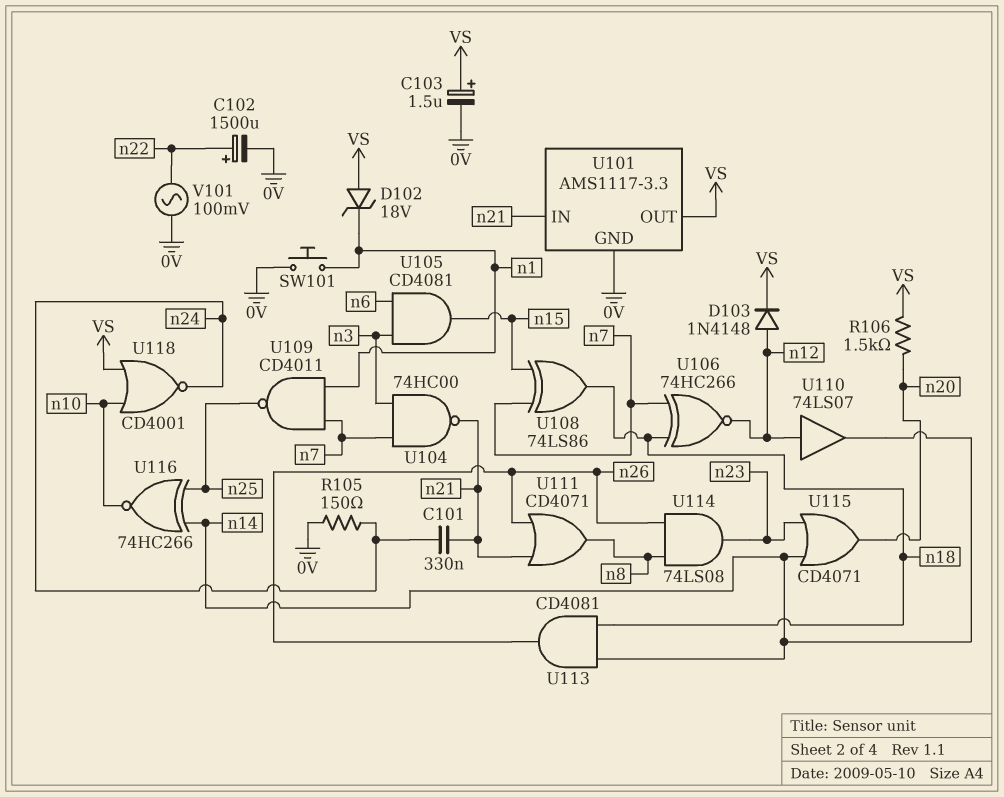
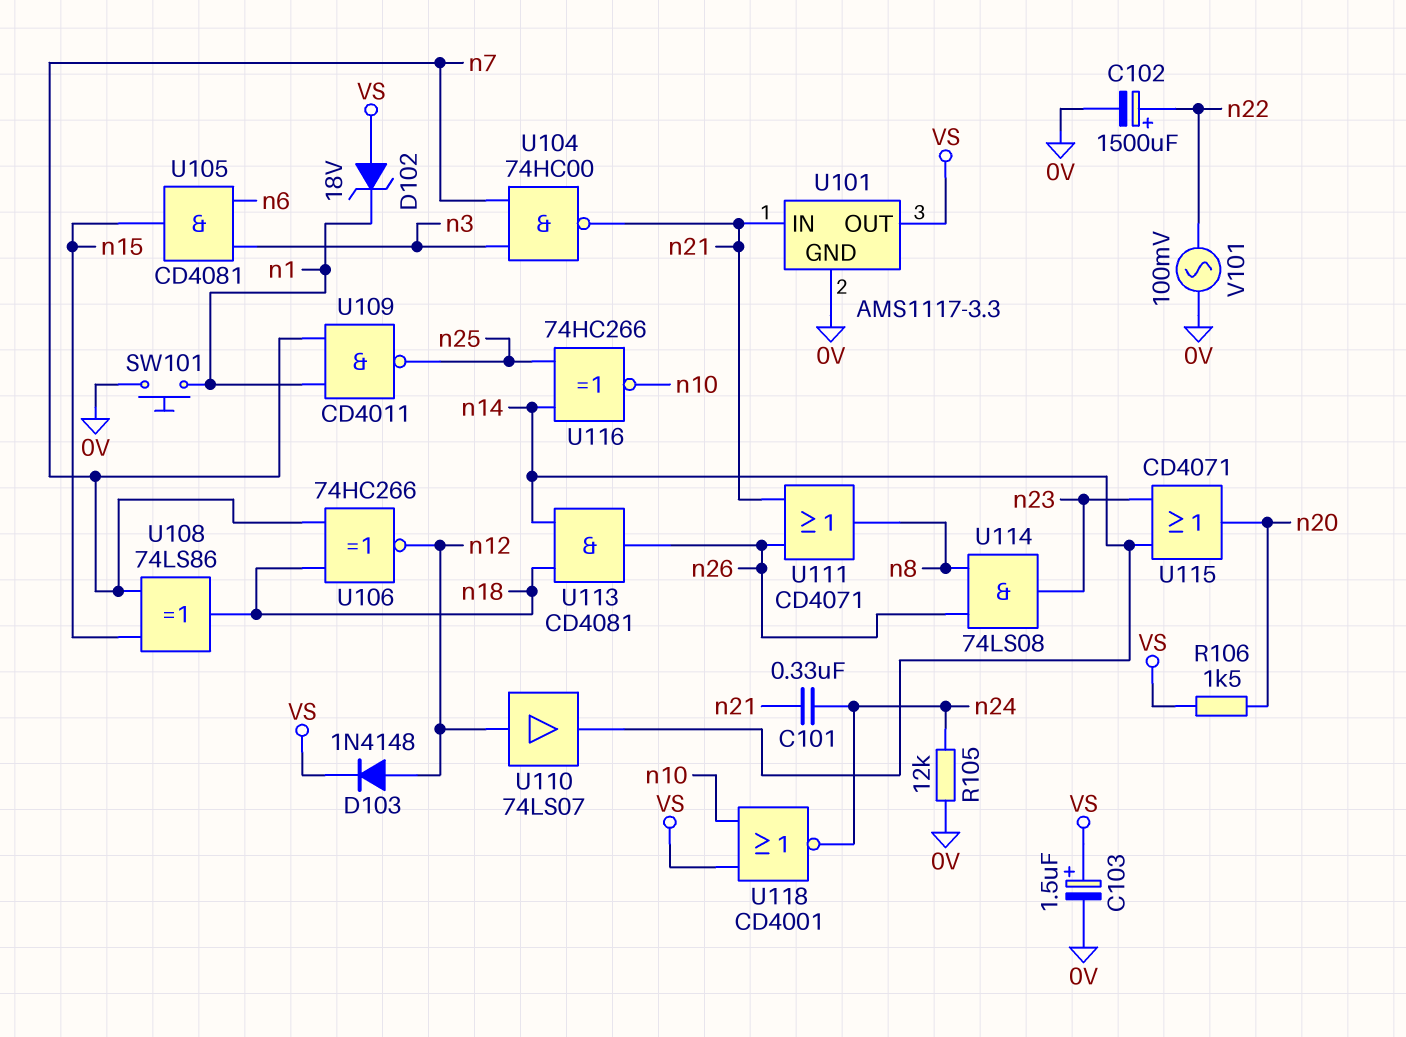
R105: 150 (0V, n24) -> 12k (0V, n24)

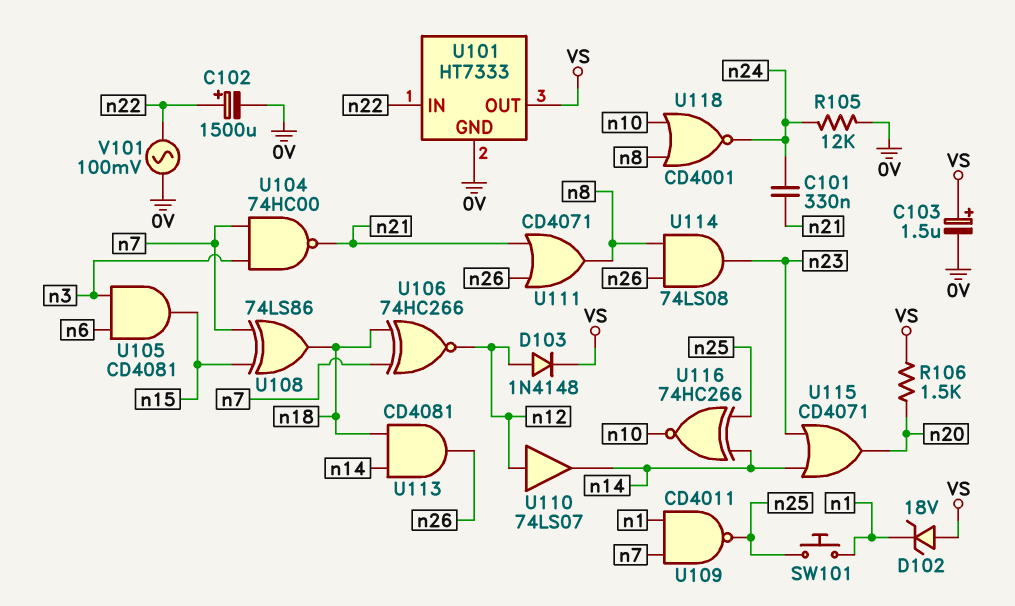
SW101: button (0V, n1) -> button (n1, n25)
U101: AMS1117-3.3 -> HT7333
U101 pin IN: n21 -> n22
U118: NOR CD4001 (in VS, in n10, out n24) -> NOR CD4001 (in n8, in n10, out n24)

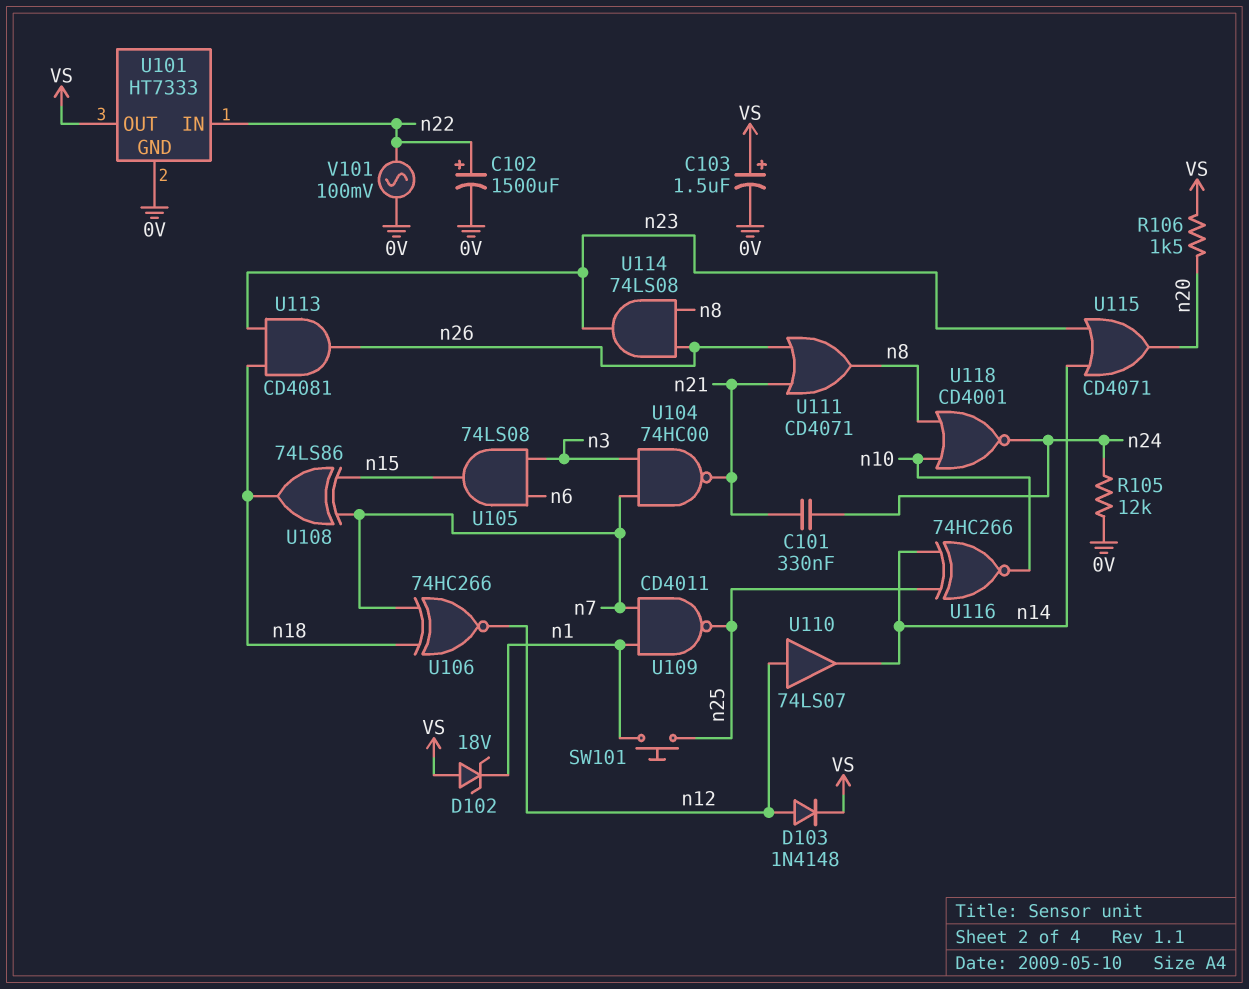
U105: AND CD4081 (in n3, in n6, out n15) -> AND 74LS08 (in n3, in n6, out n15)
U113: AND CD4081 (in n14, in n18, out n26) -> AND CD4081 (in n18, in n23, out n26)

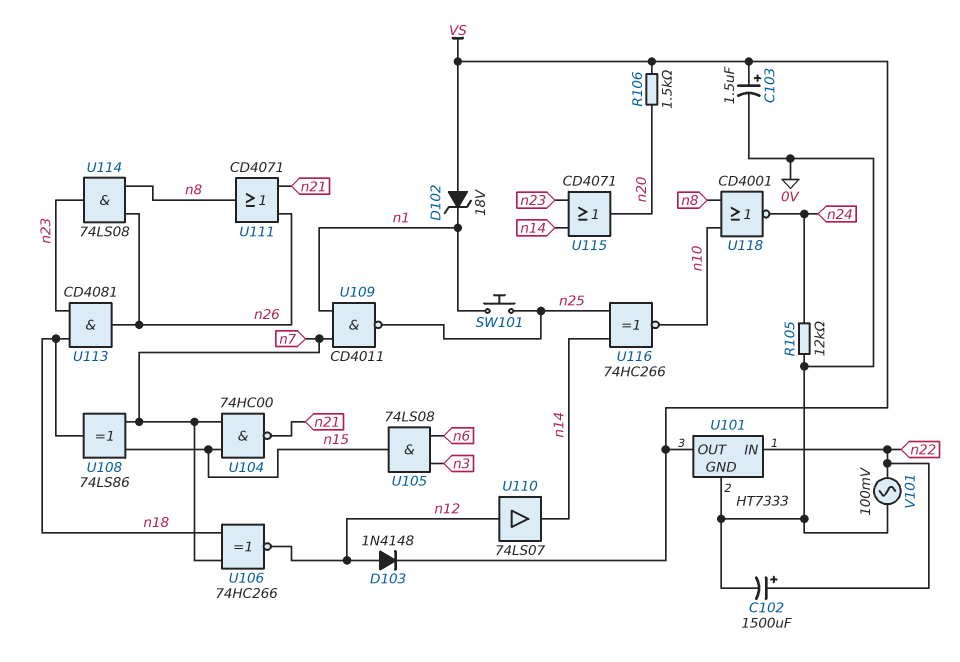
C101: 330nF (n21, n24) -> none
U104: NAND 74HC00 (in n3, in n7, out n21) -> NAND 74HC00 (in n7, in n15, out n21)

